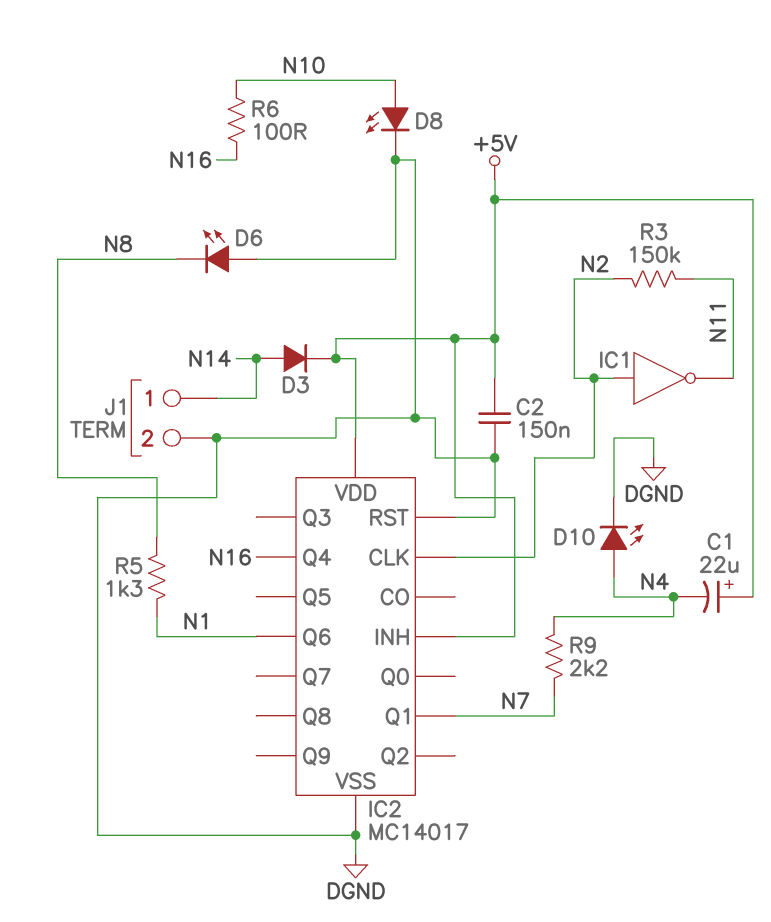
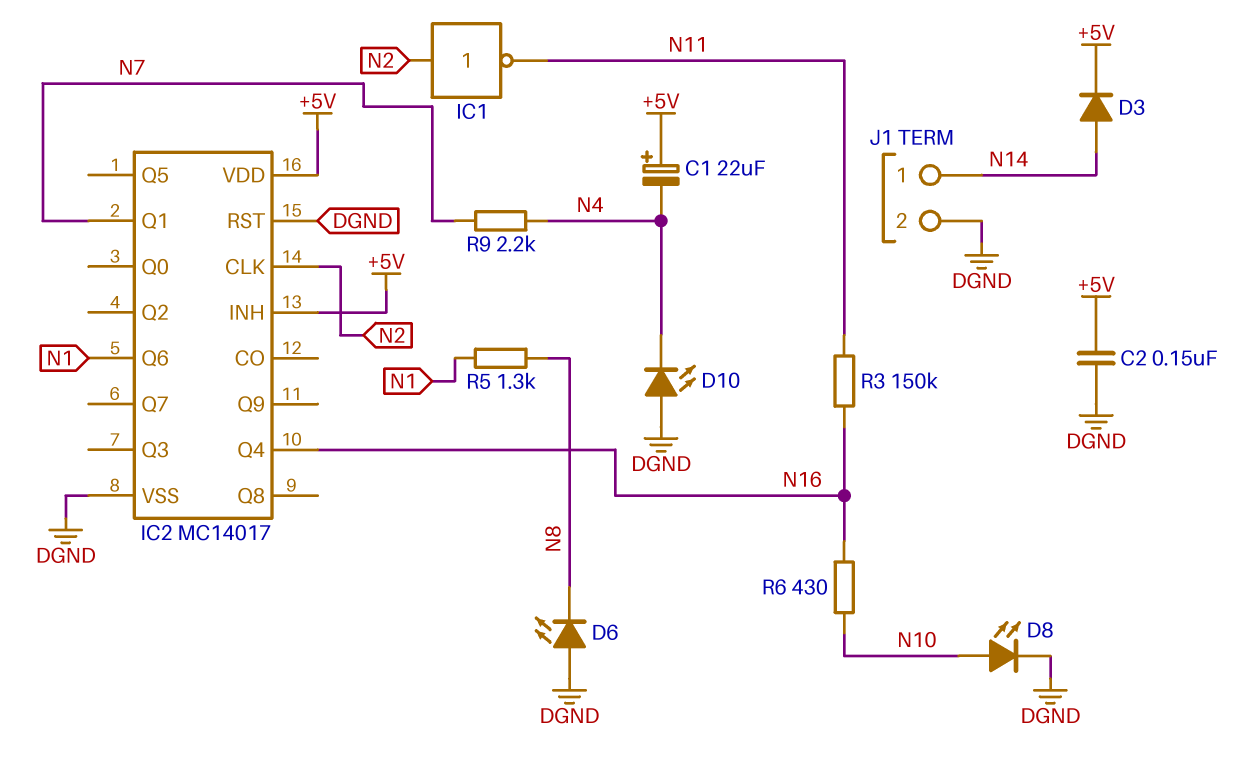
D10: LED (A N4, K DGND) -> LED (A DGND, K N4)
R3: 150k (N2, N11) -> 150k (N11, N16)
R6: 100 (N10, N16) -> 430 (N10, N16)

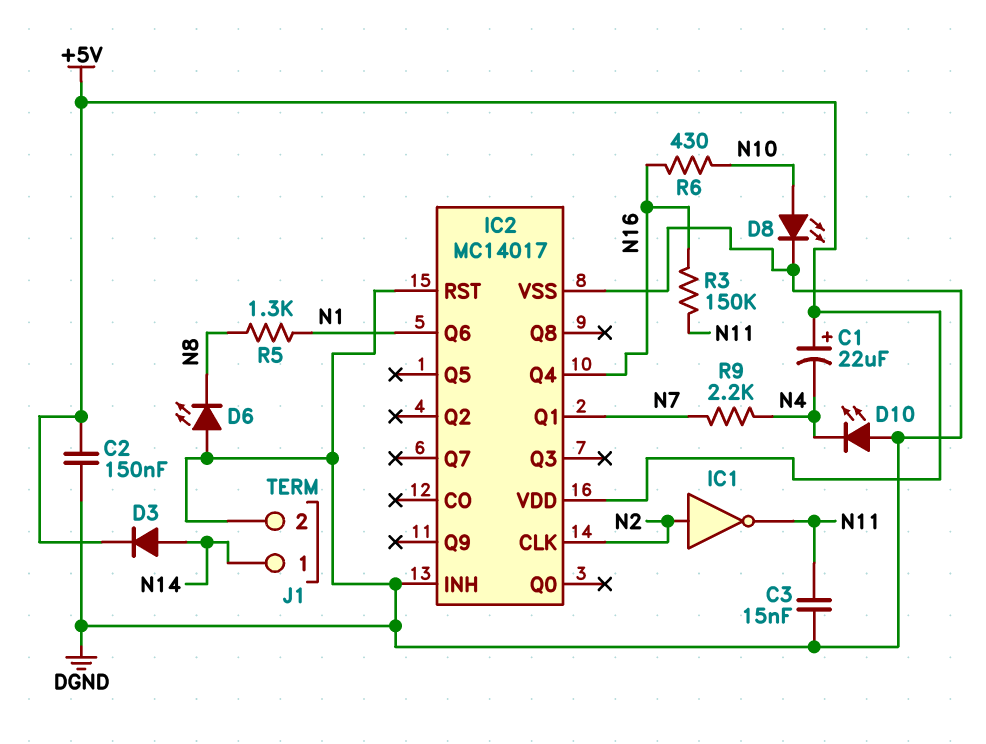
C3: none -> 15nF (DGND, N11)
IC2 pin INH: +5V -> DGND

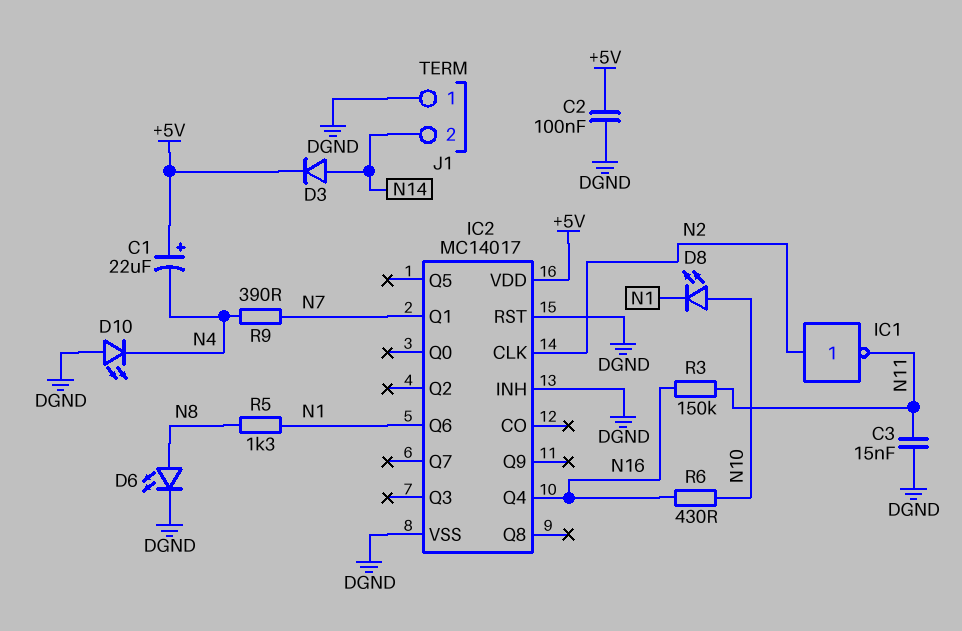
C2: 150nF (+5V, DGND) -> 100nF (+5V, DGND)
D6: LED (A DGND, K N8) -> LED (A N8, K DGND)
D8: LED (A N10, K DGND) -> LED (A N10, K N1)
J1 pin 1: N14 -> DGND
J1 pin 2: DGND -> N14
R9: 2.2k (N4, N7) -> 390 (N4, N7)

